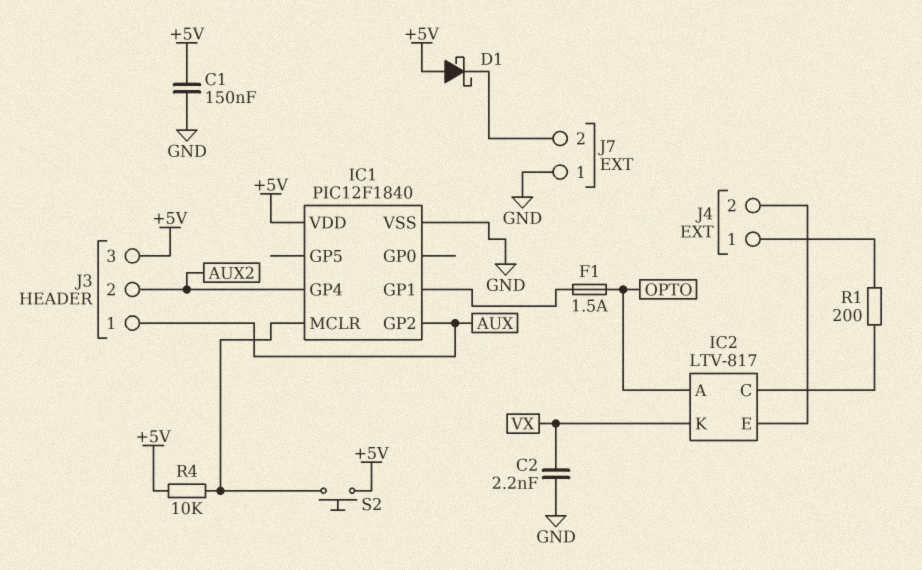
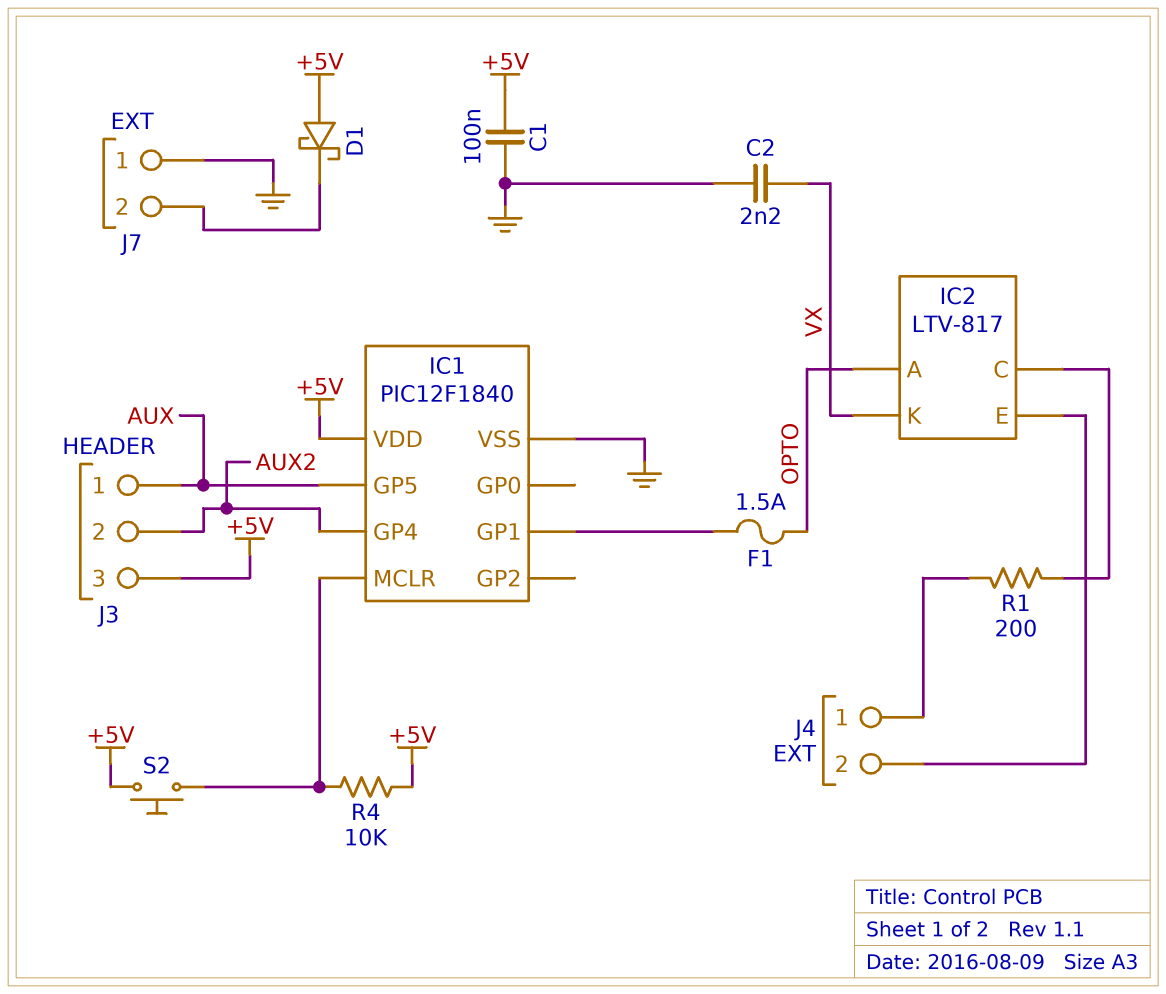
C1: 150nF (+5V, GND) -> 100nF (+5V, GND)
IC1 pin GP2: AUX -> none
IC1 pin GP5: none -> AUX

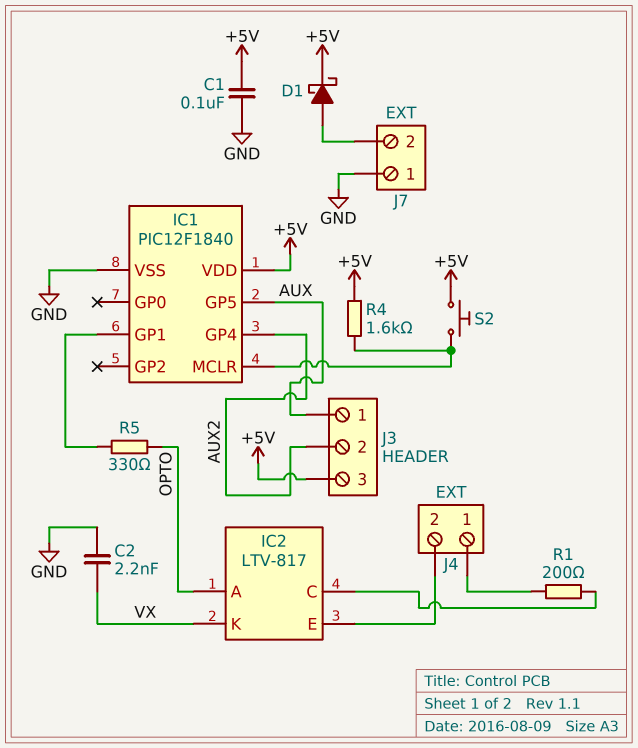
D1: schottky (A +5V, K J7/2) -> schottky (A J7/2, K +5V)
F1: 1.5A (IC1/GP1, OPTO) -> none
R4: 10k (+5V, IC1/MCLR) -> 1.6k (+5V, IC1/MCLR)
R5: none -> 330 (IC1/GP1, OPTO)

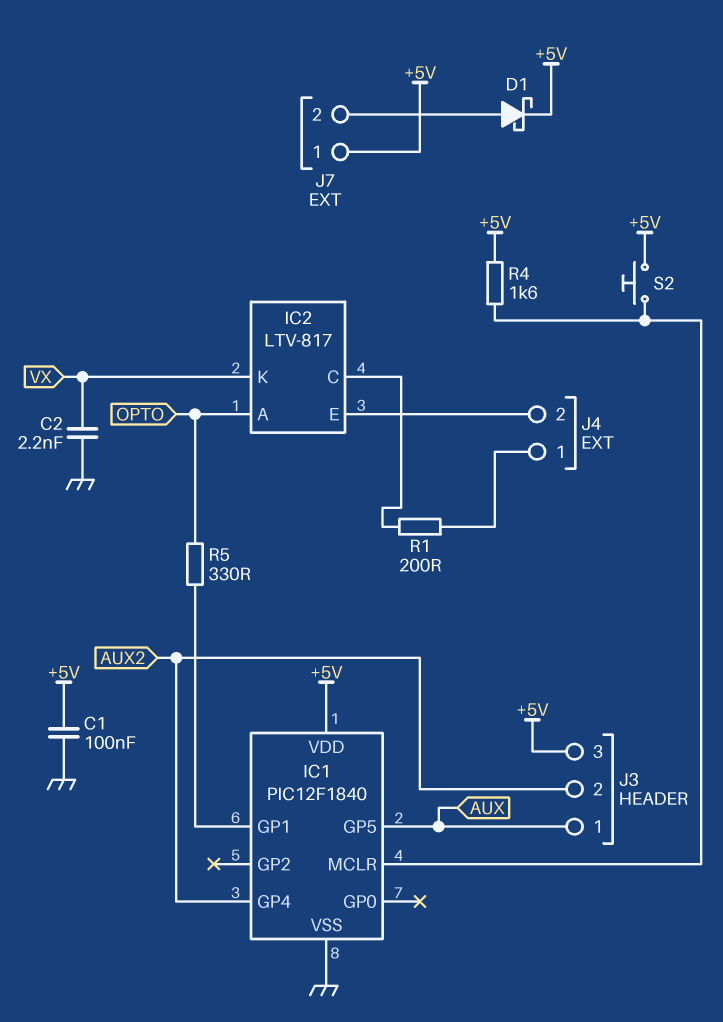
J7 pin 1: GND -> +5V

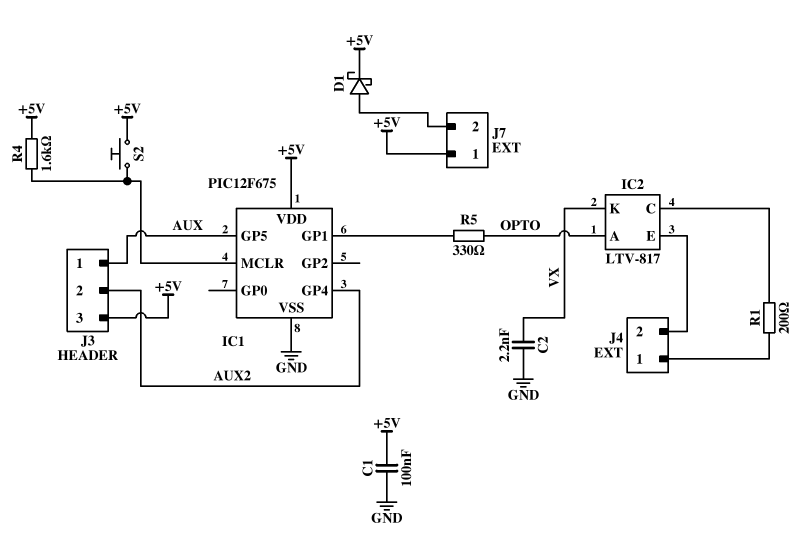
IC1: PIC12F1840 -> PIC12F675

